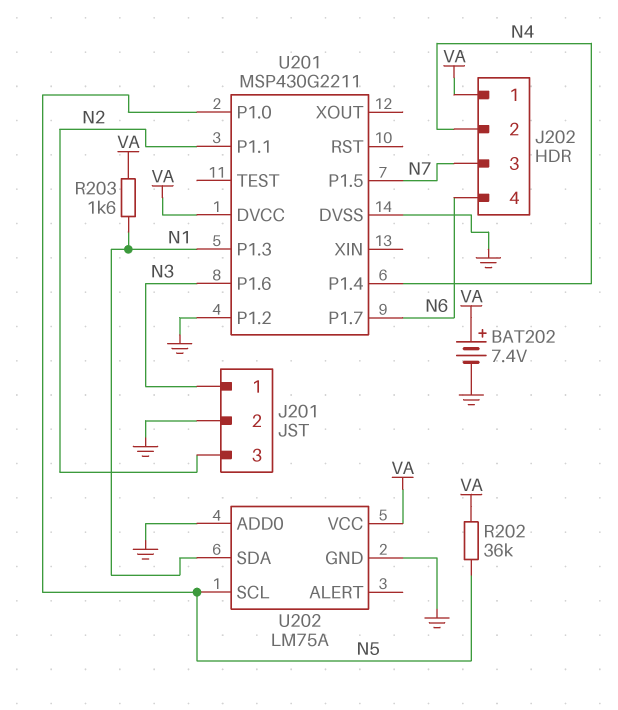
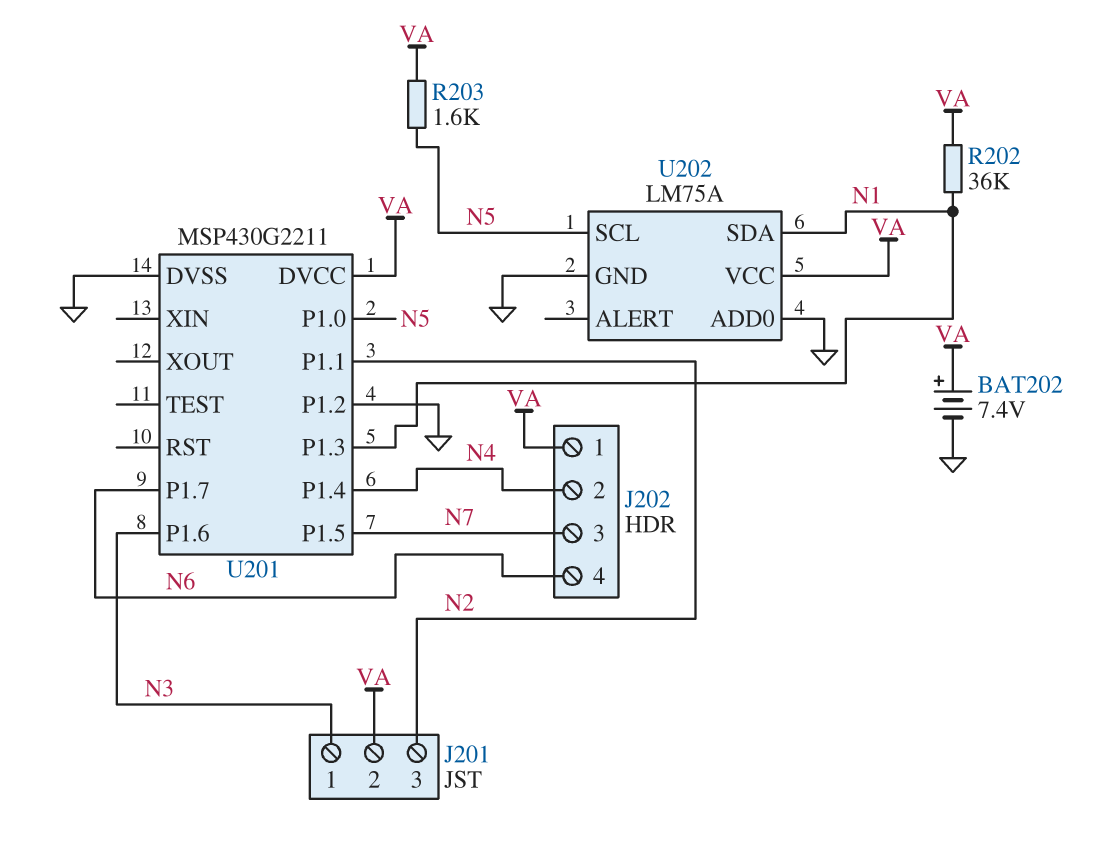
J201 pin 2: GND -> VA
R202: 36k (N5, VA) -> 36k (N1, VA)
R203: 1.6k (N1, VA) -> 1.6k (N5, VA)

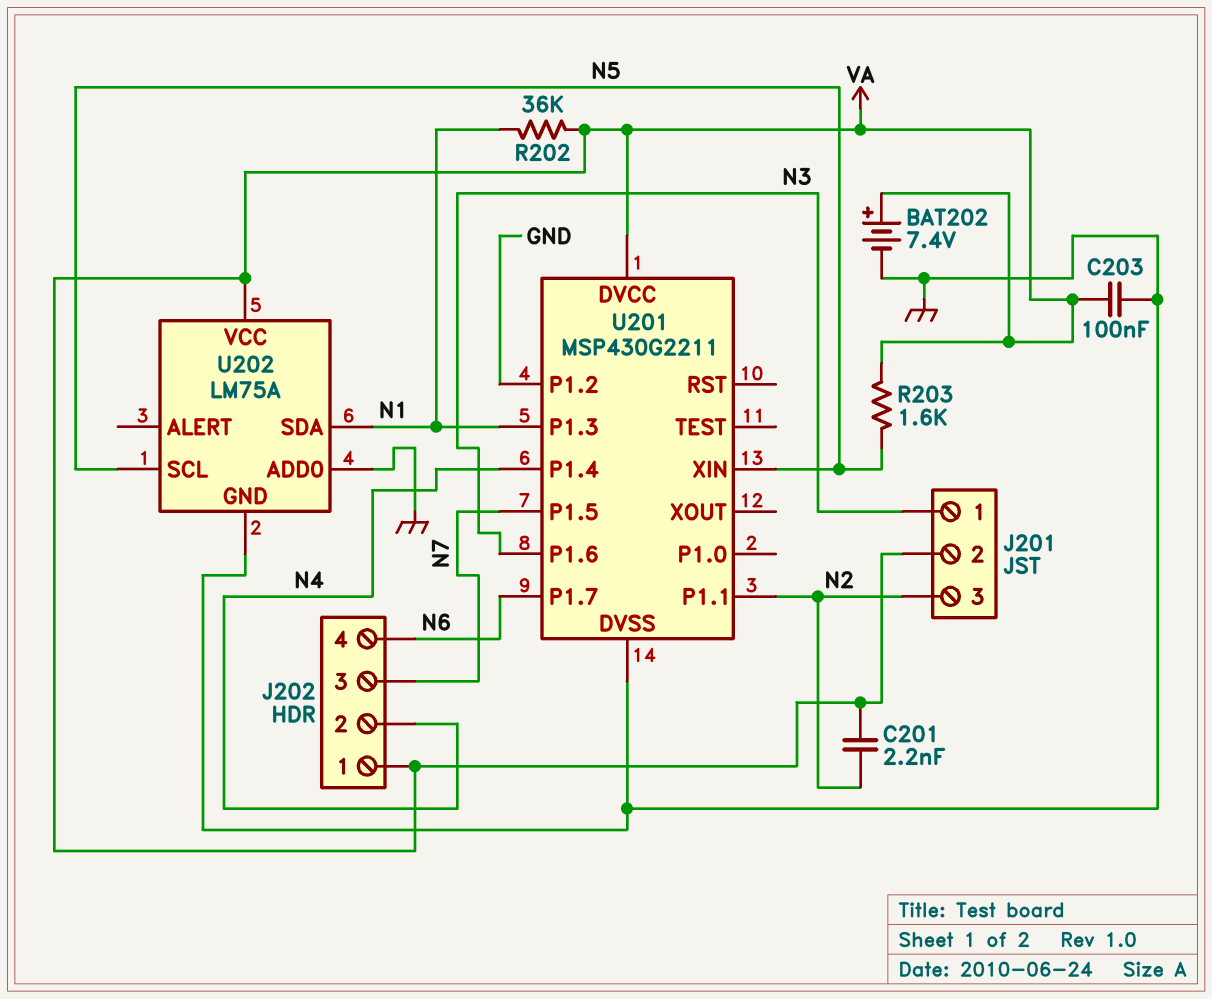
C201: none -> 2.2nF (N2, VA)
C203: none -> 100nF (GND, VA)
U201 pin P1.0: N5 -> none
U201 pin XIN: none -> N5

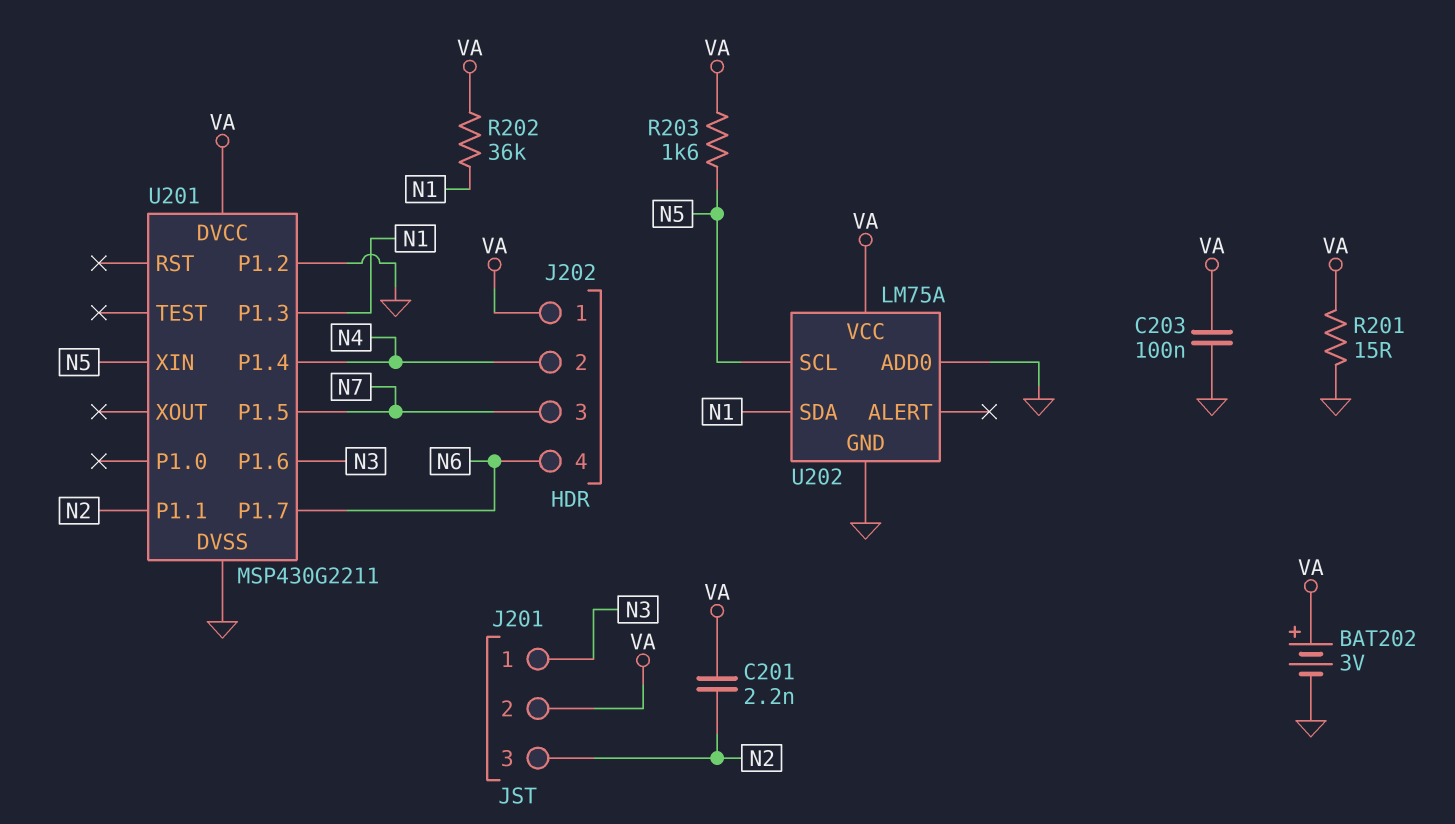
BAT202: 7.4V (plus VA, minus GND) -> 3V (plus VA, minus GND)
R201: none -> 15 (GND, VA)

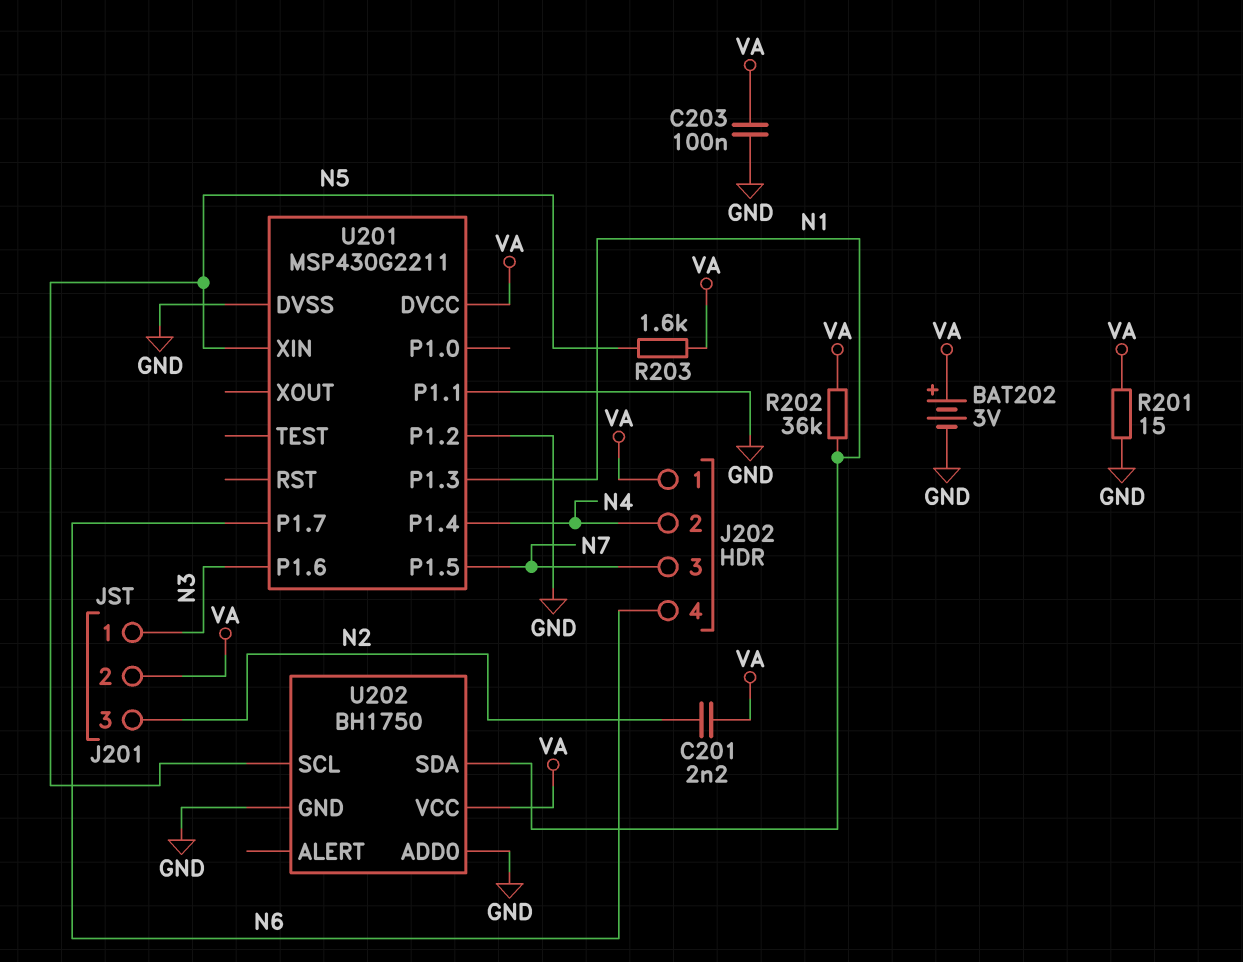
U201 pin P1.1: N2 -> GND
U202: LM75A -> BH1750

